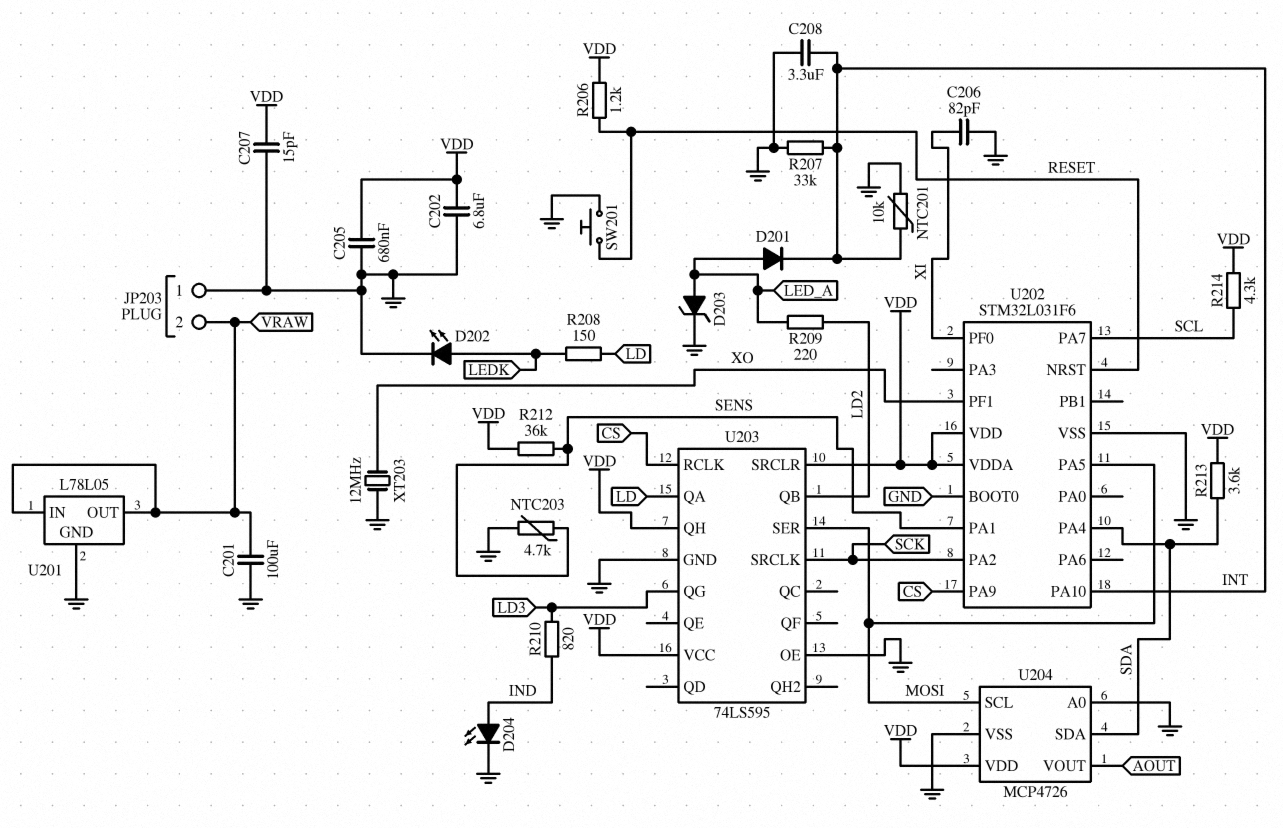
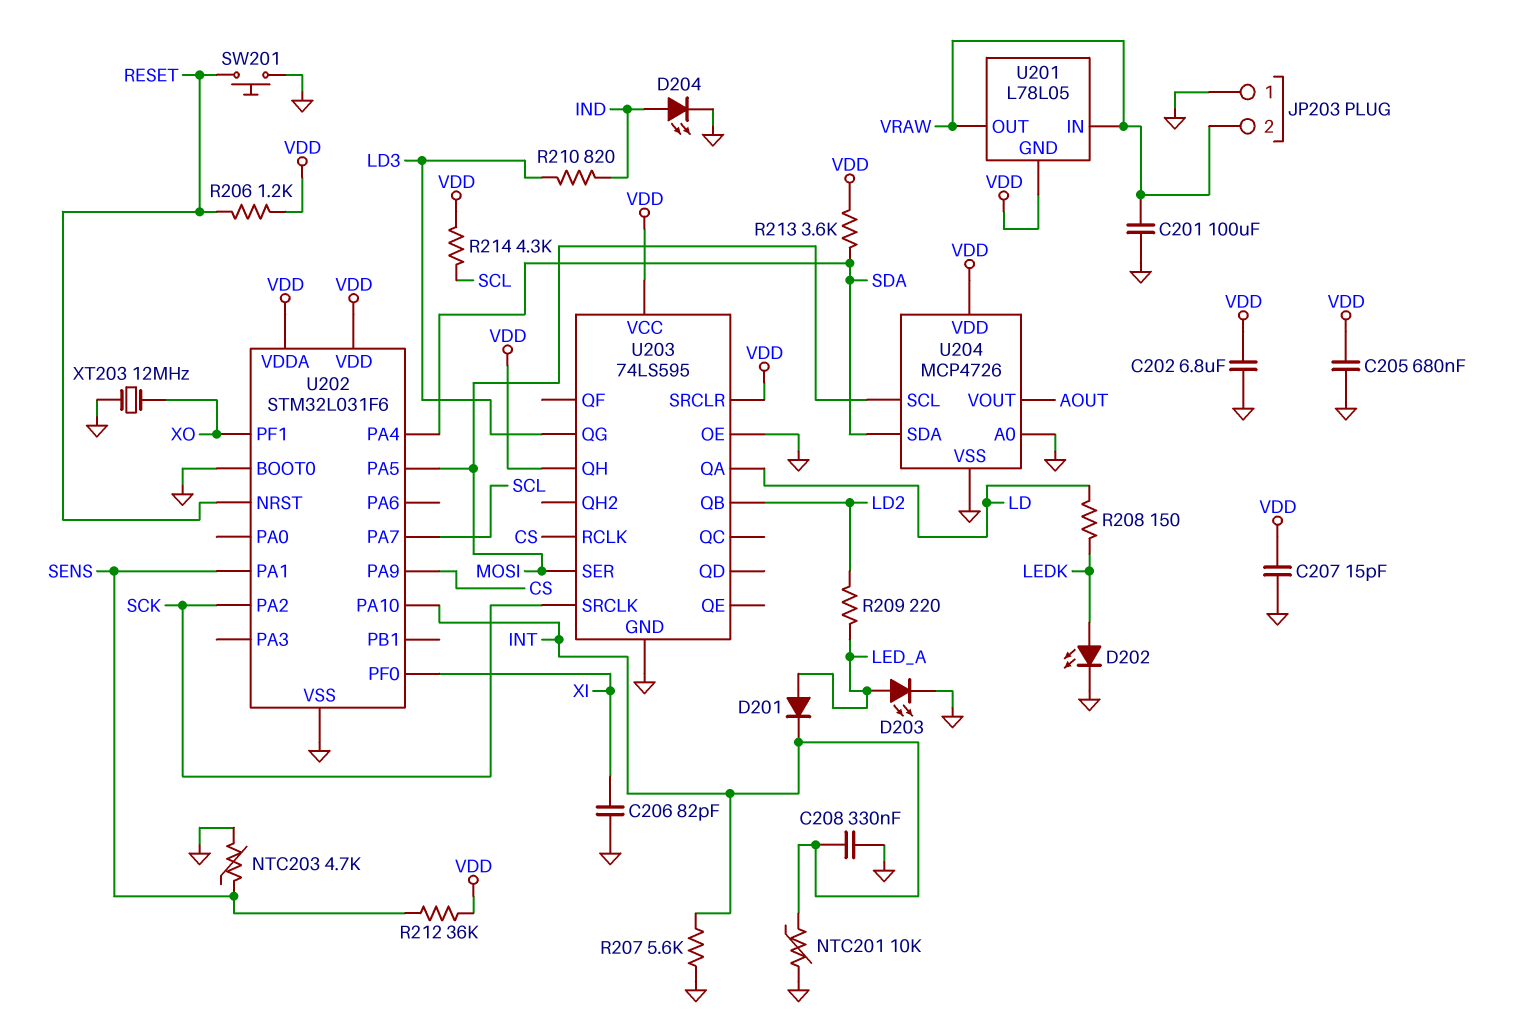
C208: 3.3uF (GND, INT) -> 330nF (GND, INT)
D203: zener (A LED_A, K GND) -> LED (A LED_A, K GND)
R207: 33k (GND, INT) -> 5.6k (GND, INT)
U201 pin GND: GND -> VDD

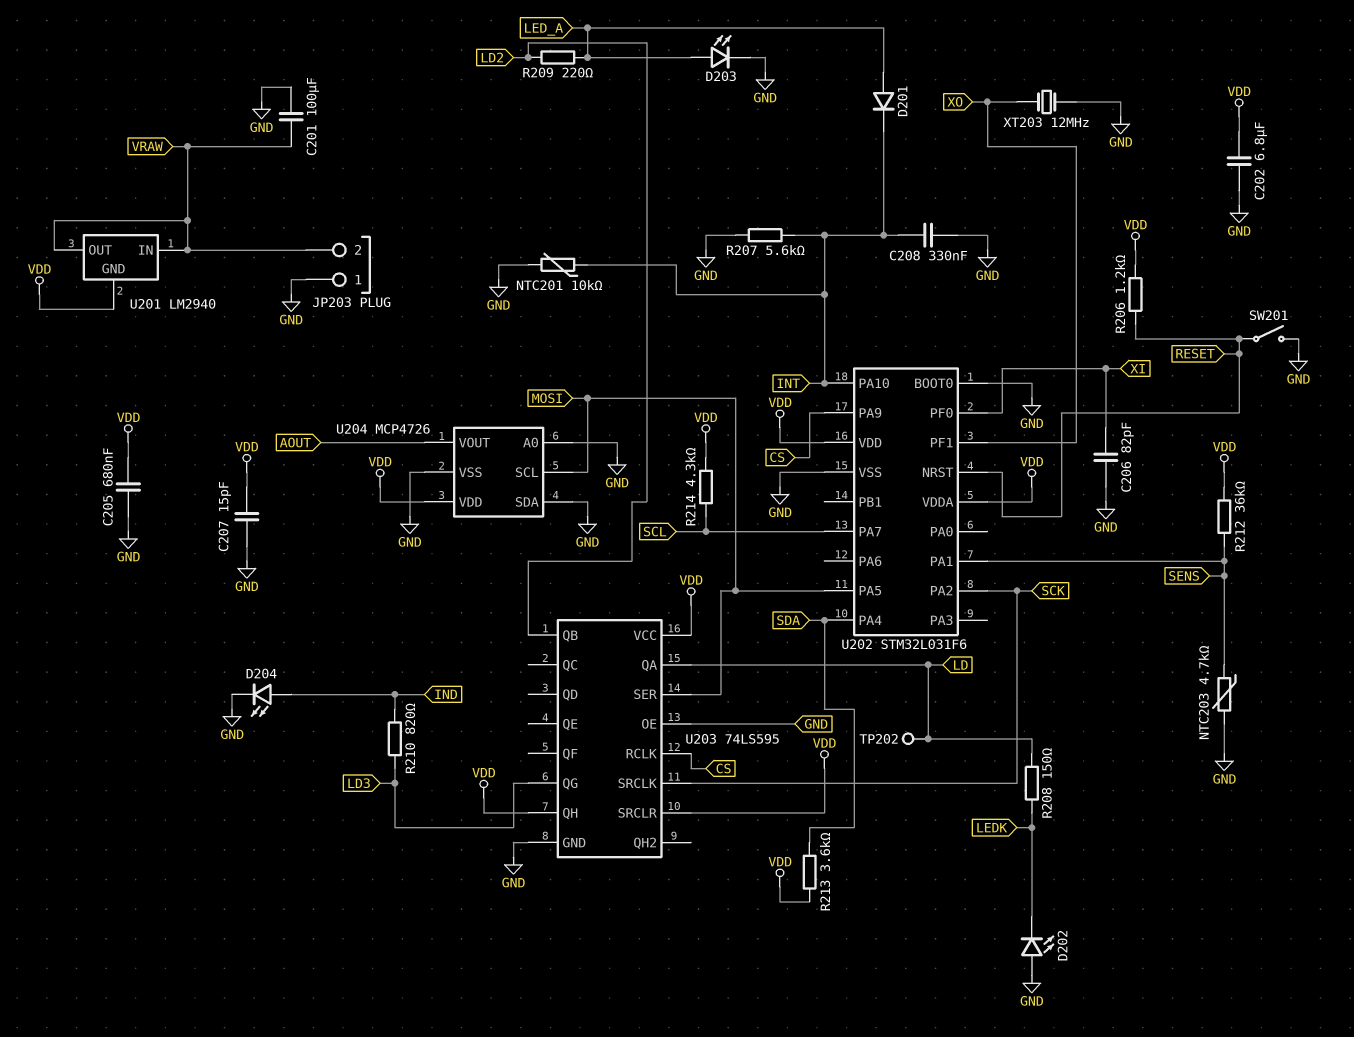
D202: LED (A LEDK, K GND) -> LED (A GND, K LEDK)
SW201: button (GND, RESET) -> switch (GND, RESET)
TP202: none -> test point (LD)
U201: L78L05 -> LM2940
U204 pin SDA: SDA -> GND

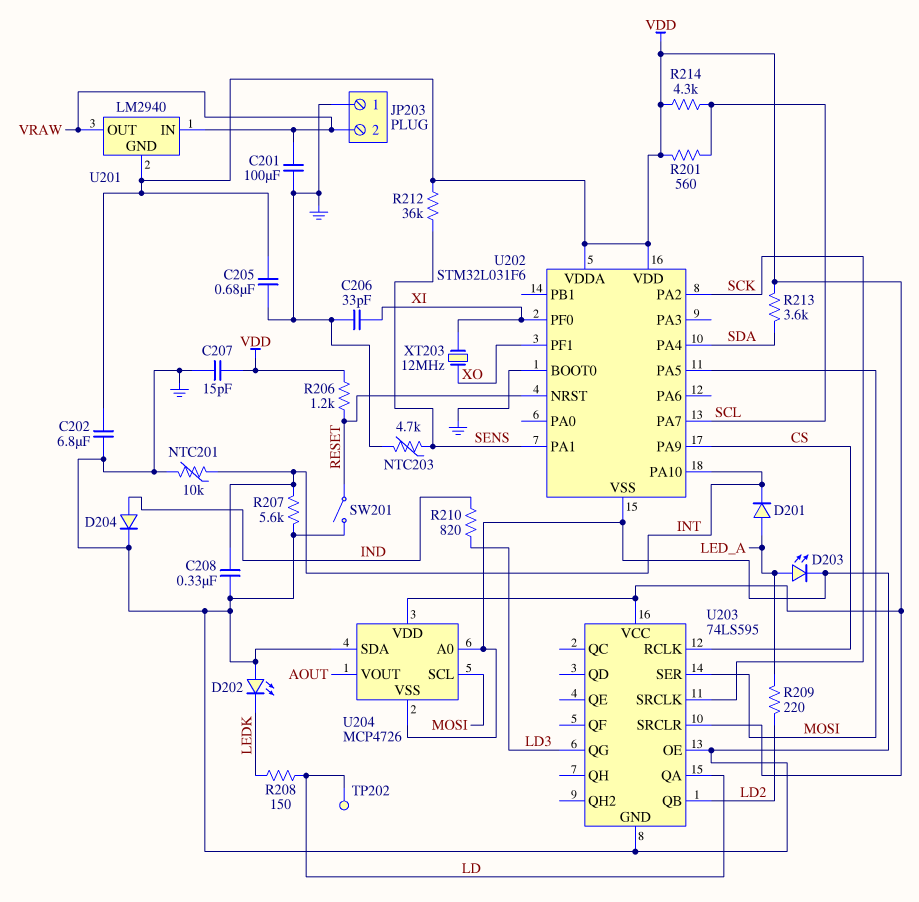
C206: 82pF (GND, XI) -> 33pF (GND, XI)
D204: LED (A IND, K GND) -> diode (A IND, K GND)
R201: none -> 560 (SCL, VDD)
U203 pin QH: VDD -> none
XT203: 12MHz (GND, XO) -> 12MHz (XI, XO)

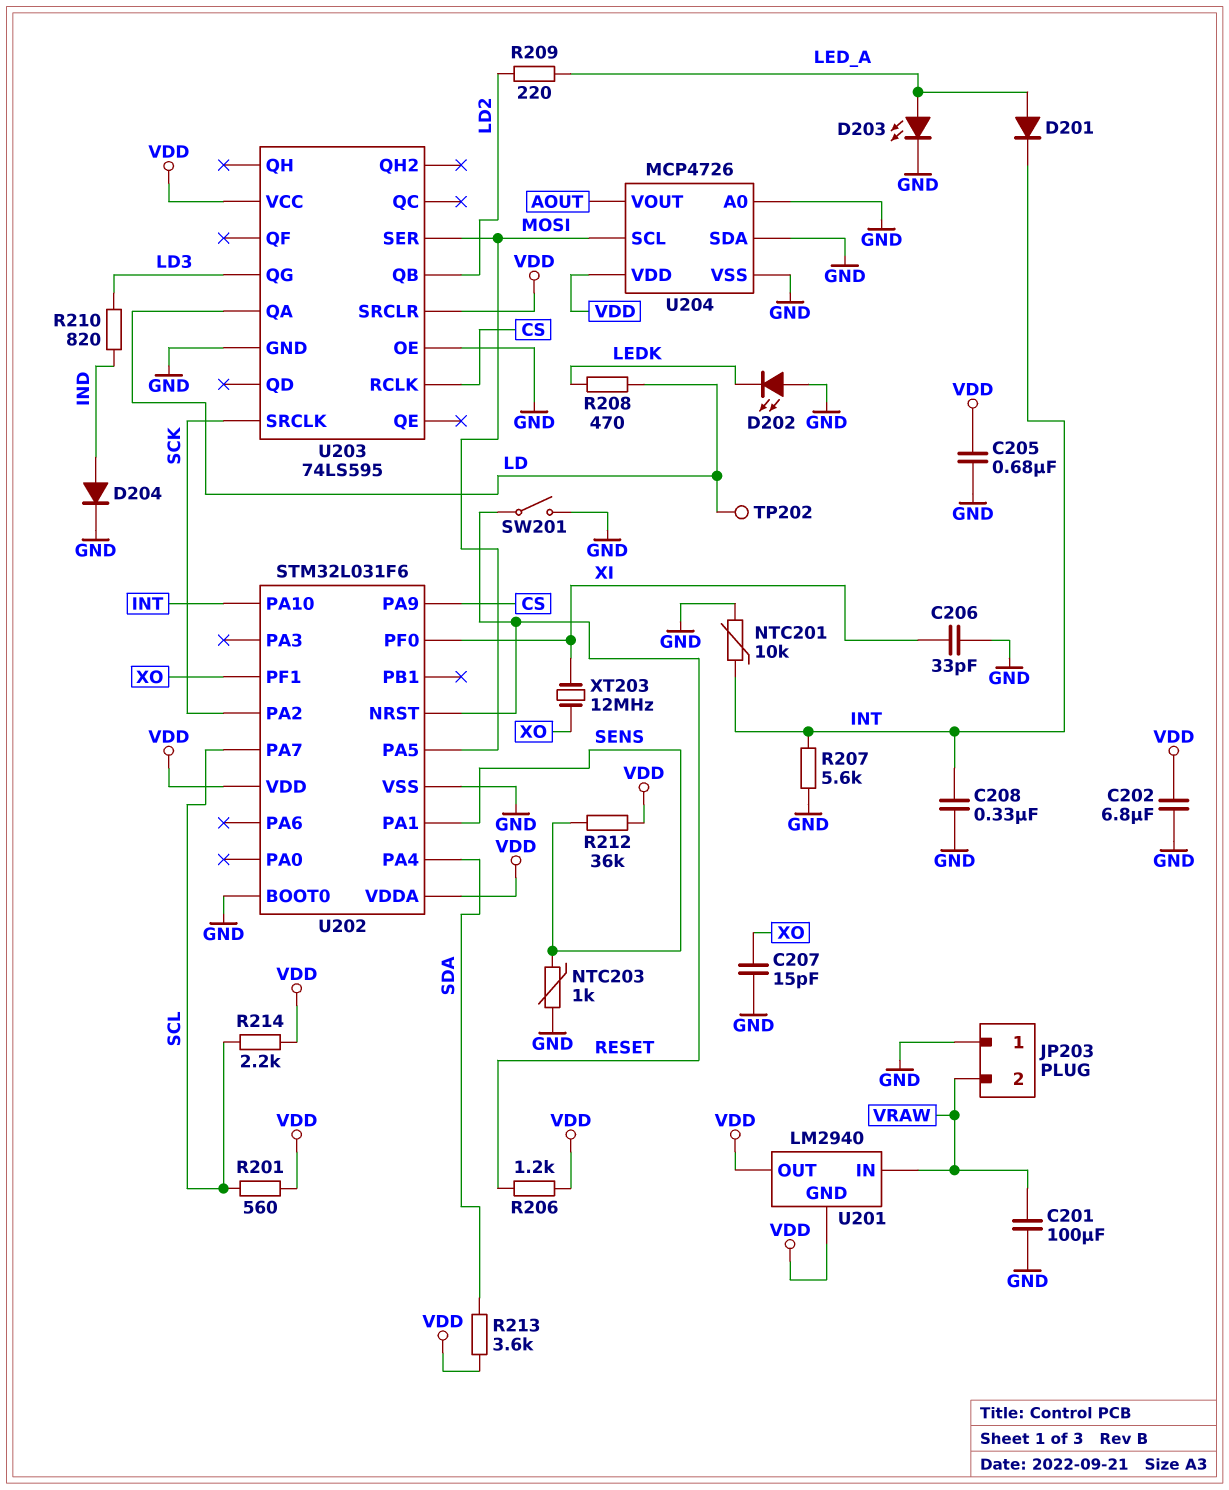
C207: 15pF (GND, VDD) -> 15pF (GND, XO)
NTC203: 4.7k (GND, SENS) -> 1k (GND, SENS)
R208: 150 (LD, LEDK) -> 470 (LD, LEDK)
R214: 4.3k (SCL, VDD) -> 2.2k (SCL, VDD)
U201 pin OUT: VRAW -> VDD

